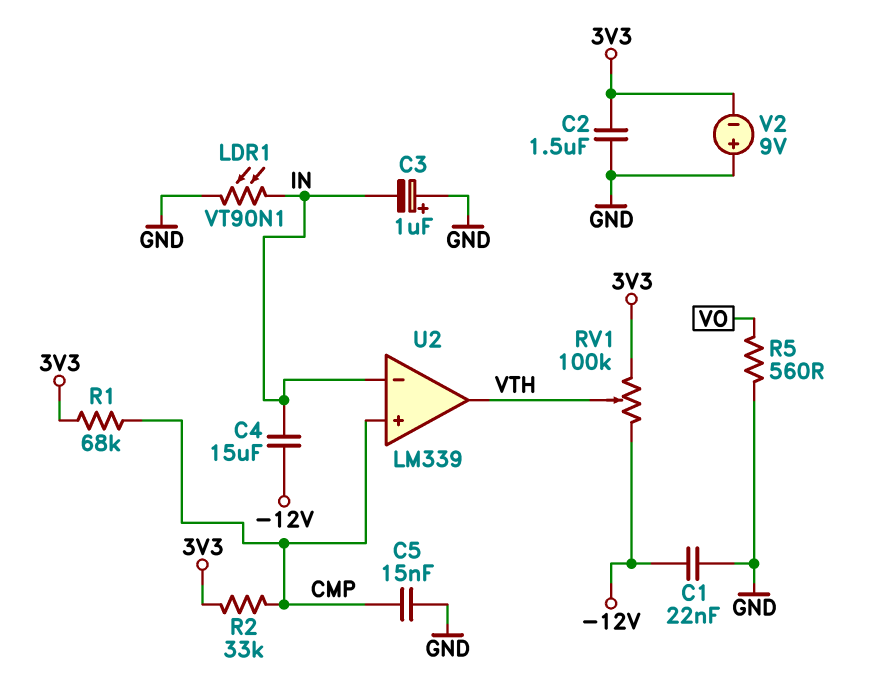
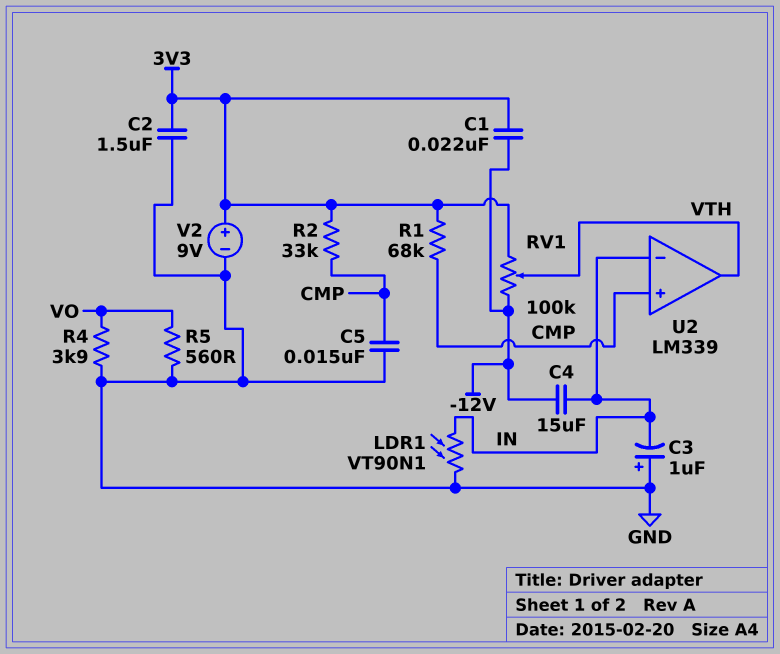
C1: 22nF (-12V, GND) -> 22nF (-12V, 3V3)
R4: none -> 3.9k (GND, VO)
V2: 9V (plus GND, minus 3V3) -> 9V (plus 3V3, minus GND)

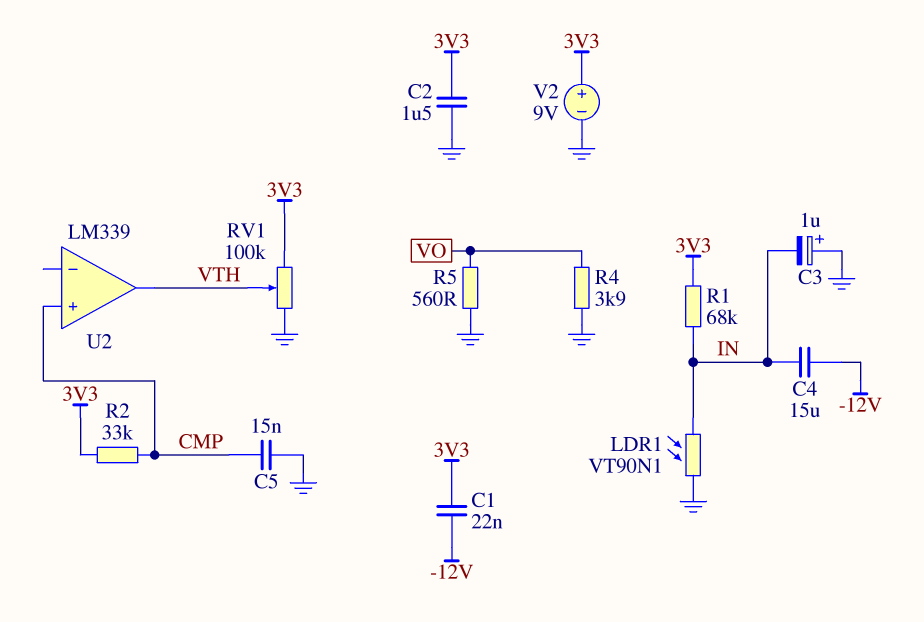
R1: 68k (3V3, CMP) -> 68k (3V3, IN)
RV1: 100k (-12V, 3V3, wiper VTH) -> 100k (3V3, GND, wiper VTH)
U2 pin in-: IN -> none

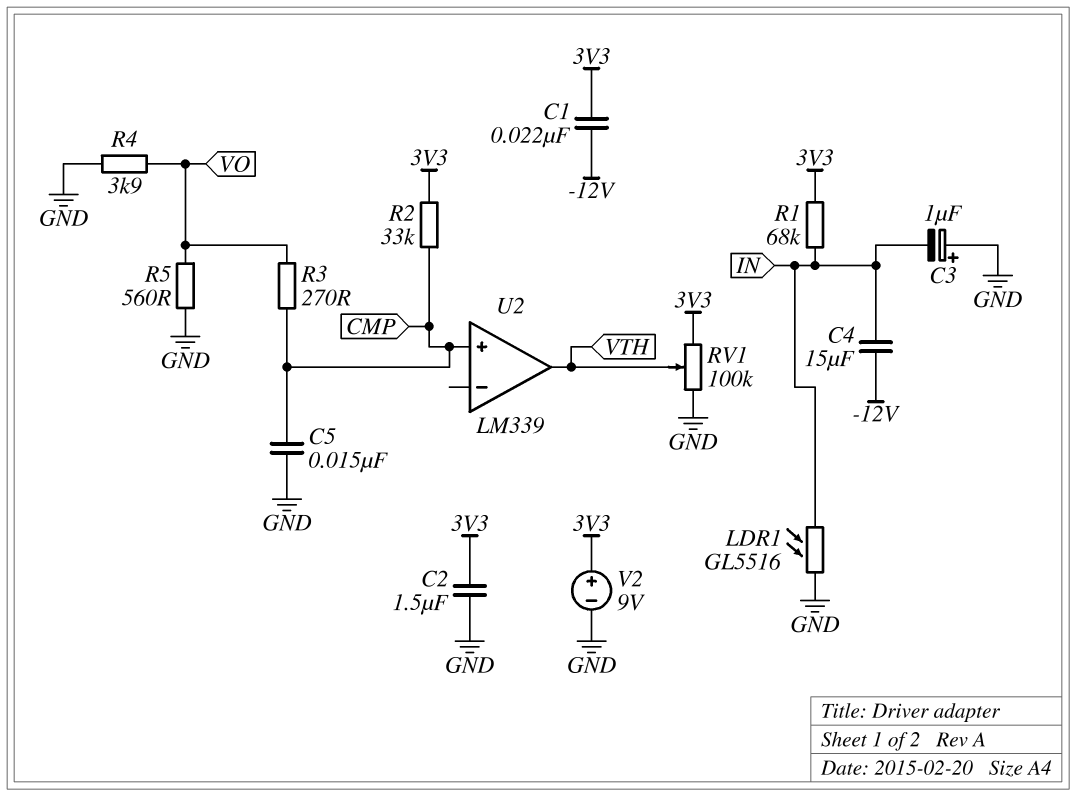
LDR1: VT90N1 (GND, IN) -> GL5516 (GND, IN)
R3: none -> 270 (CMP, VO)

